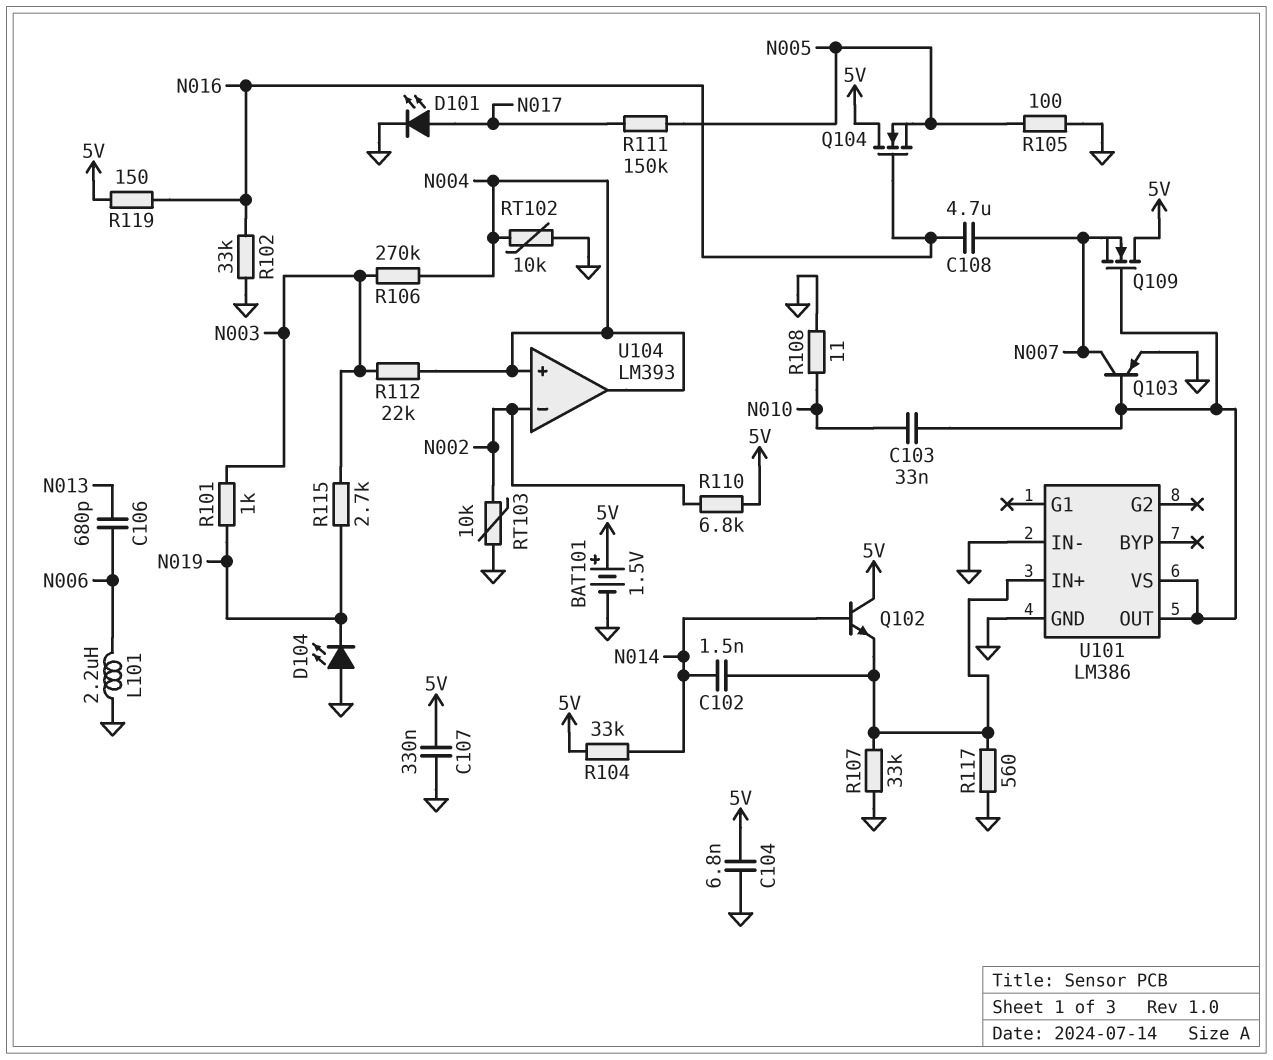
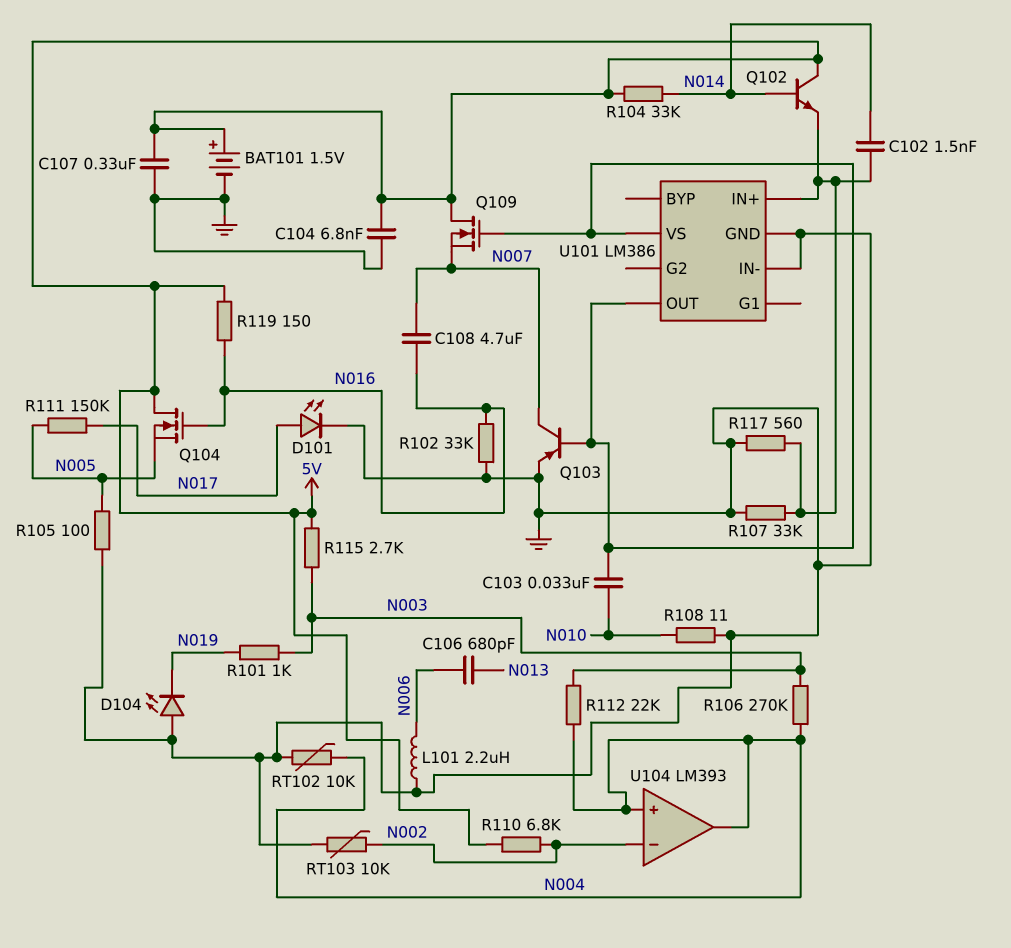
R115: 2.7k (N003, N019) -> 2.7k (5V, N003)

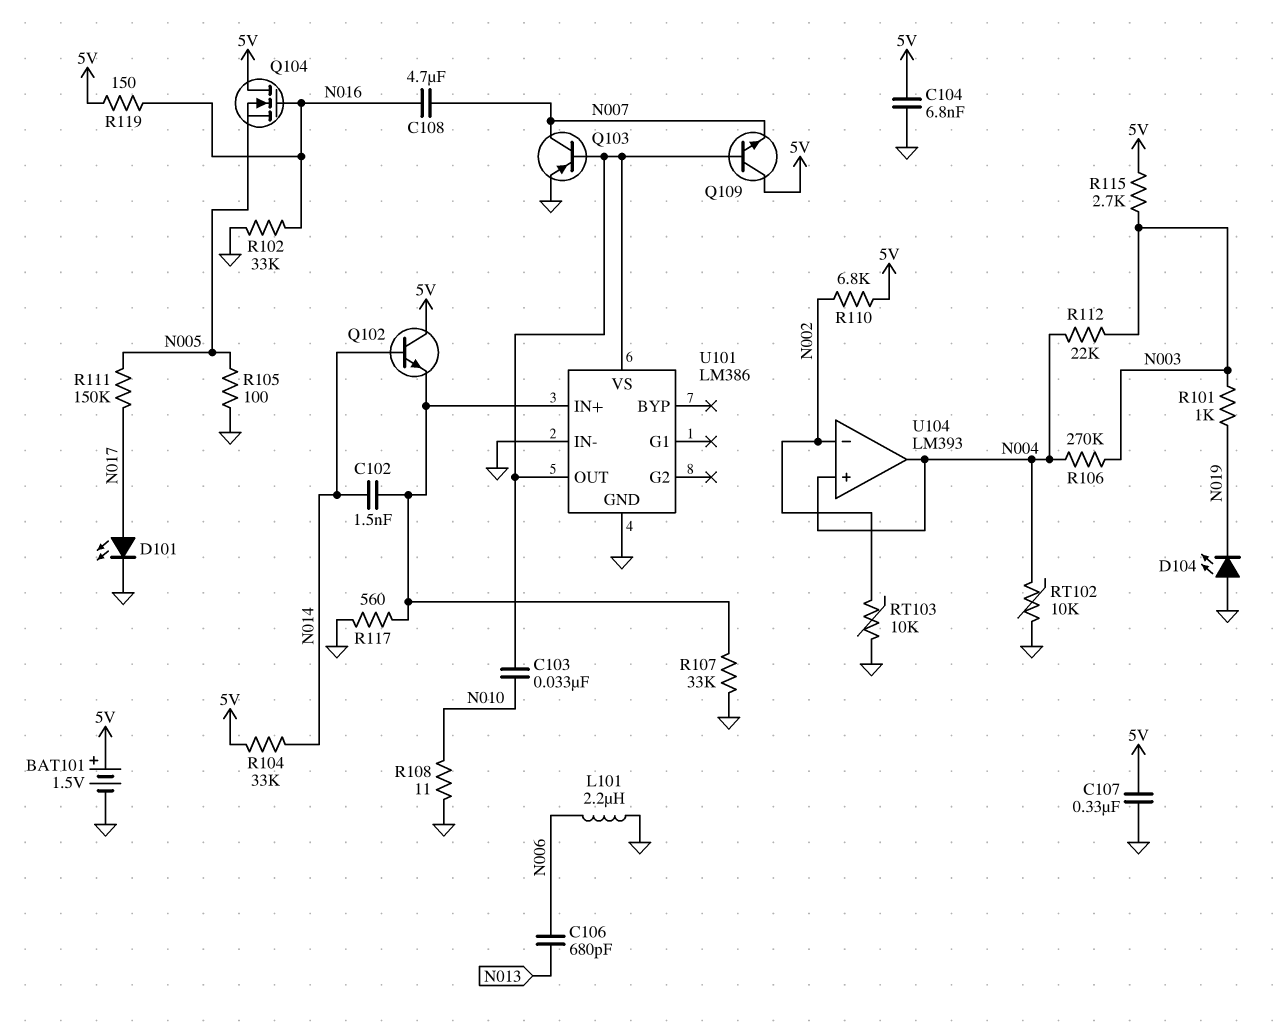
Q109: NMOS (G U101/OUT, D 5V, S N007) -> NPN (B U101/OUT, C 5V, E N007)

